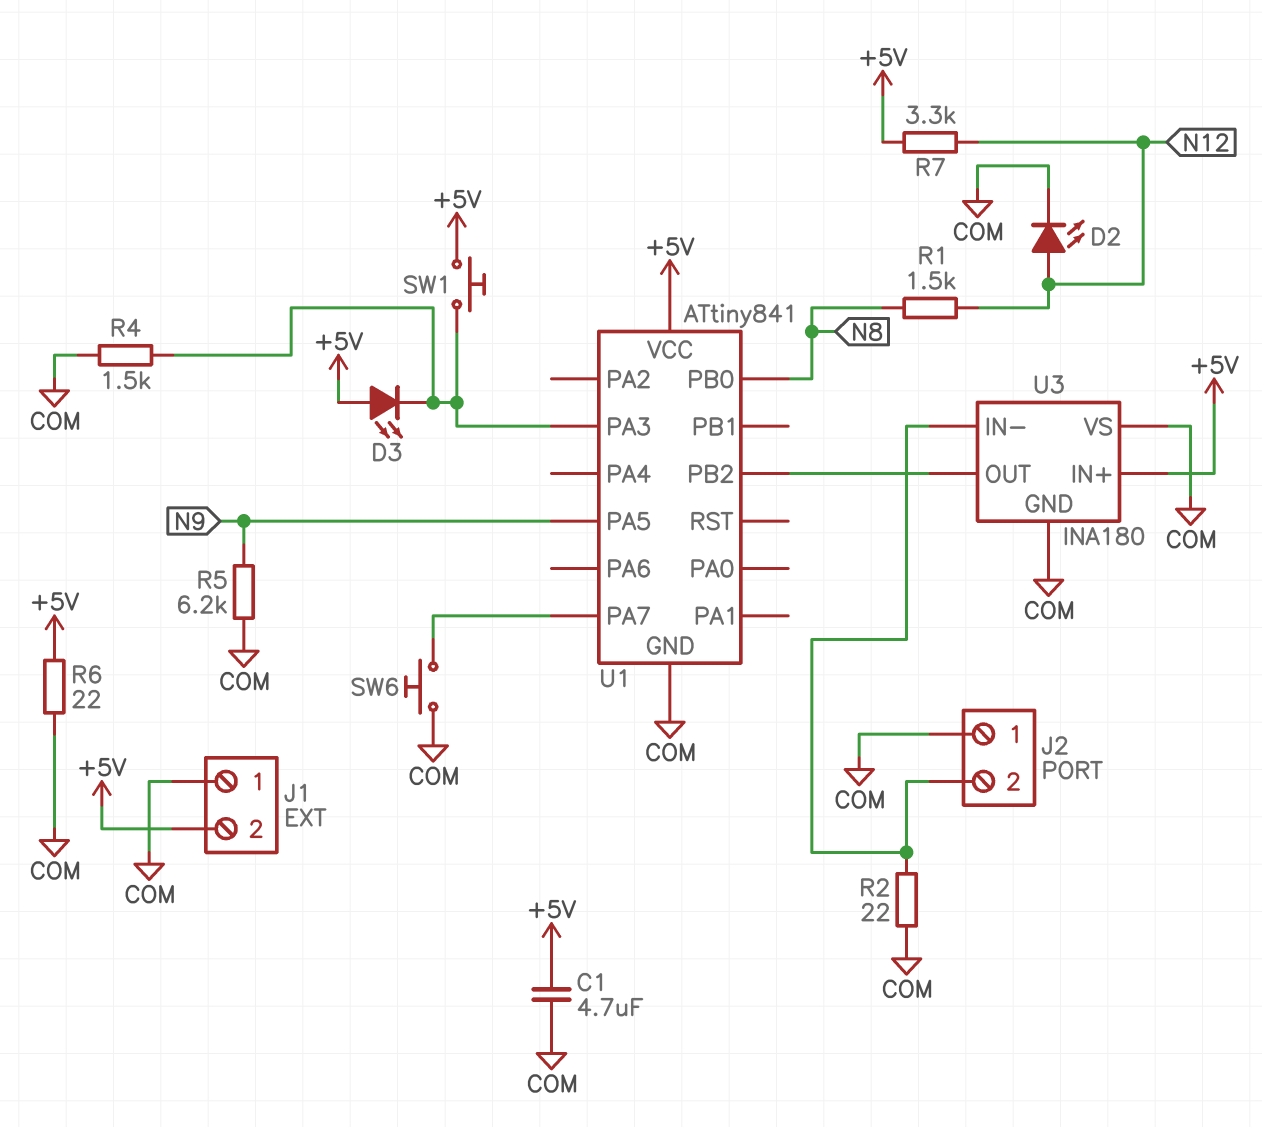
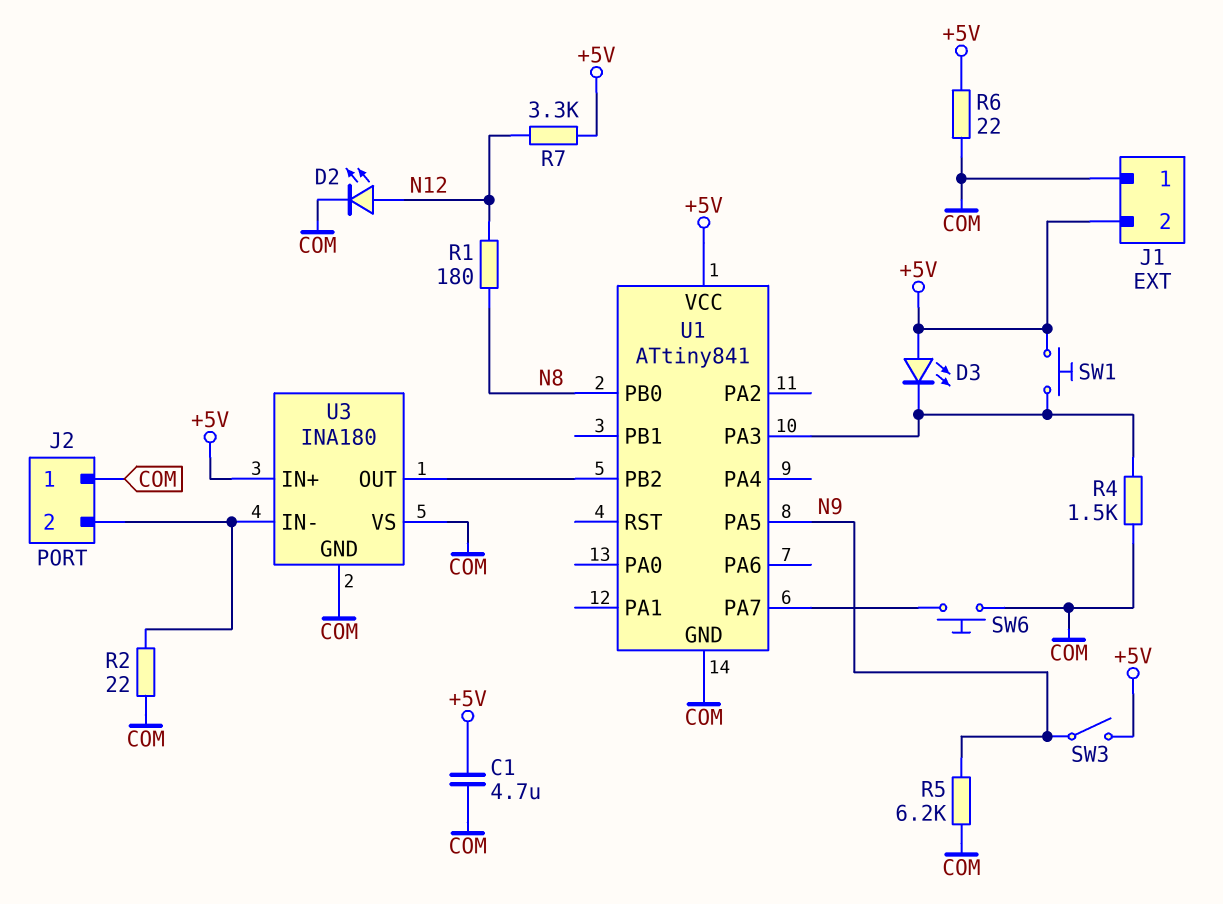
R1: 1.5k (N8, N12) -> 180 (N8, N12)
SW3: none -> switch (+5V, N9)

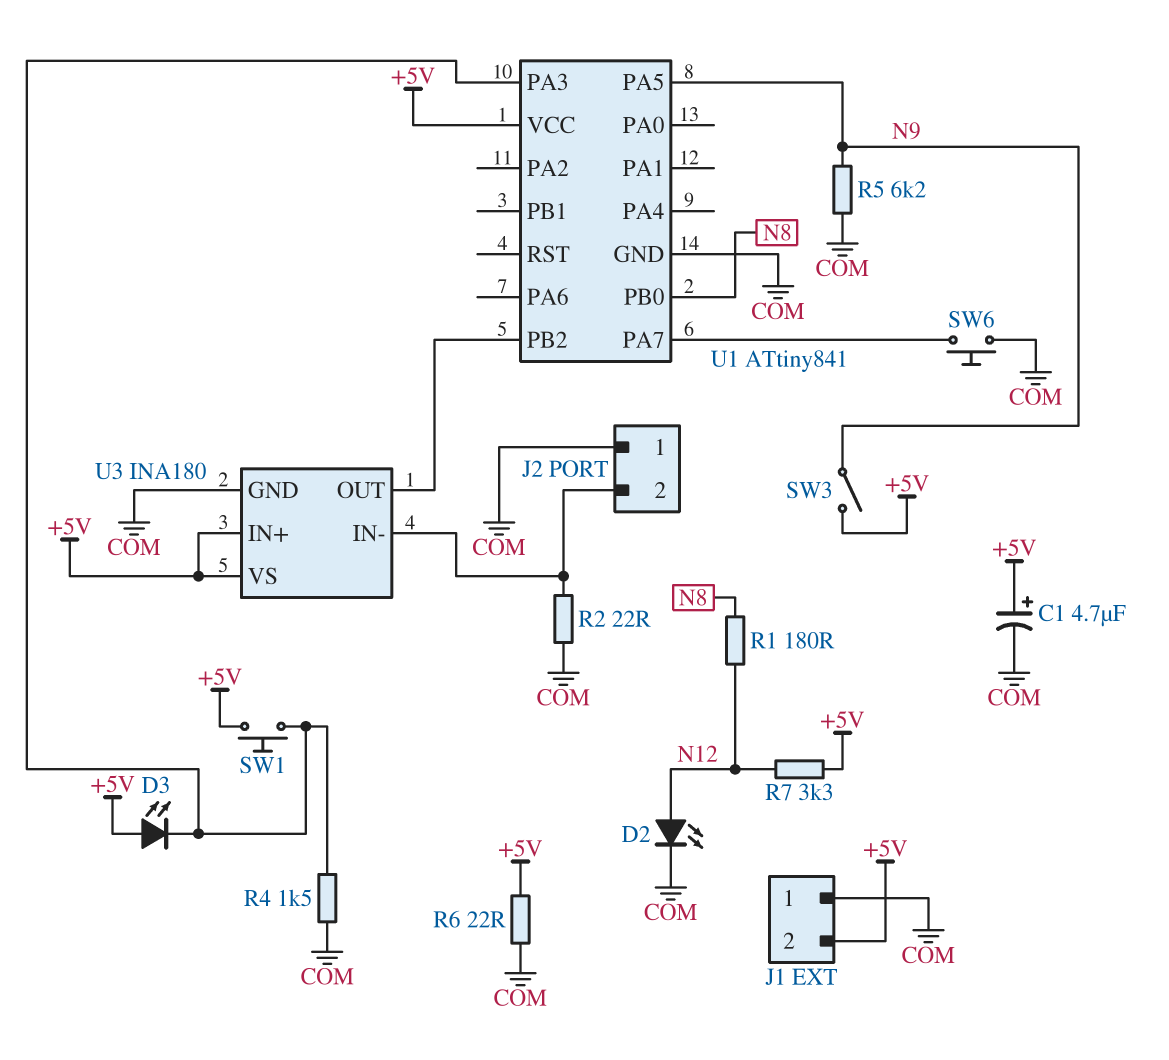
C1: 4.7uF (+5V, COM) -> 4.7uF (plus +5V, minus COM)
U3 pin VS: COM -> +5V

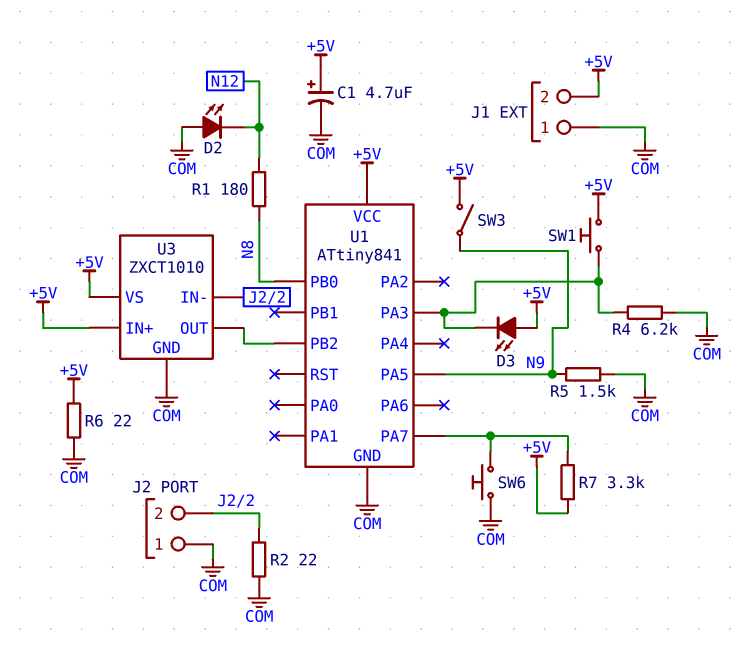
D2: LED (A N12, K COM) -> LED (A COM, K N12)
R4: 1.5k (COM, U1/PA3) -> 6.2k (COM, U1/PA3)
R5: 6.2k (COM, N9) -> 1.5k (COM, N9)
R7: 3.3k (+5V, N12) -> 3.3k (+5V, U1/PA7)
U3: INA180 -> ZXCT1010

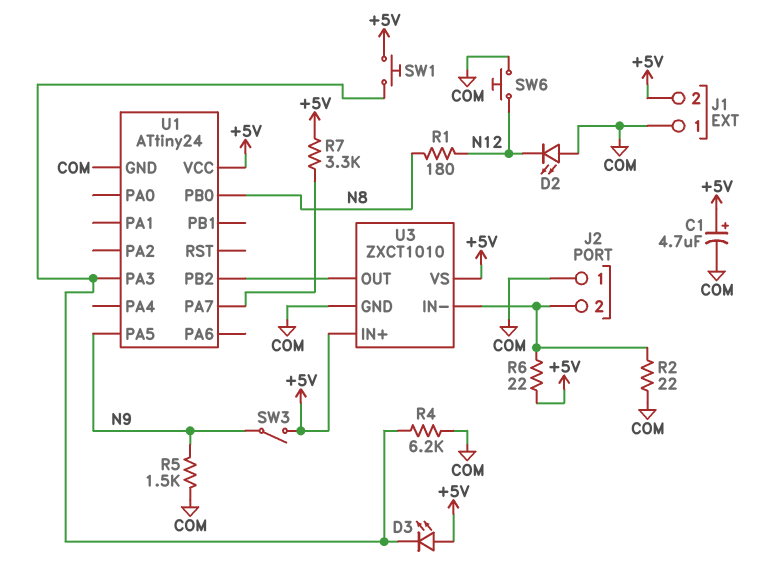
R6: 22 (+5V, COM) -> 22 (+5V, J2/2)
SW6: button (COM, U1/PA7) -> button (COM, N12)
U1: ATtiny841 -> ATtiny24

